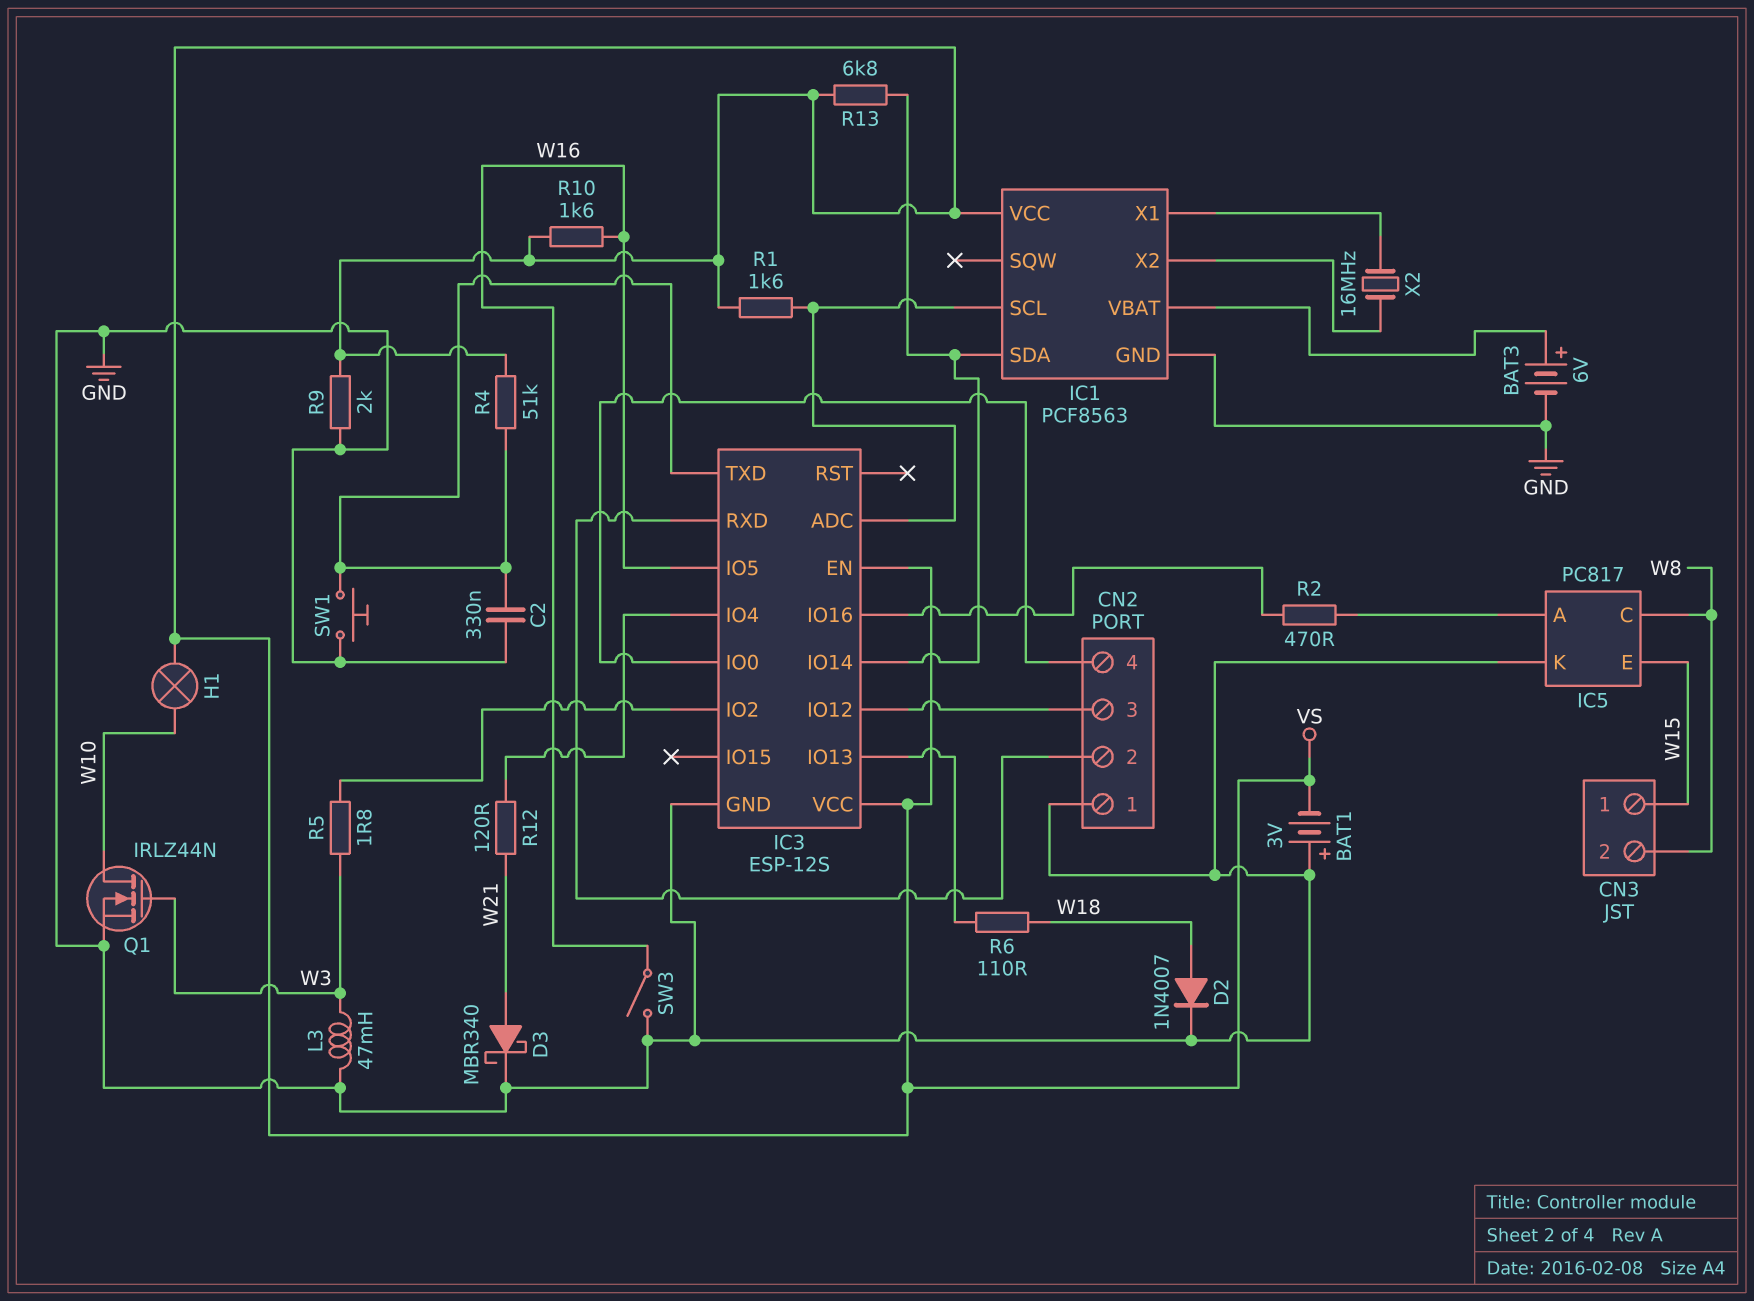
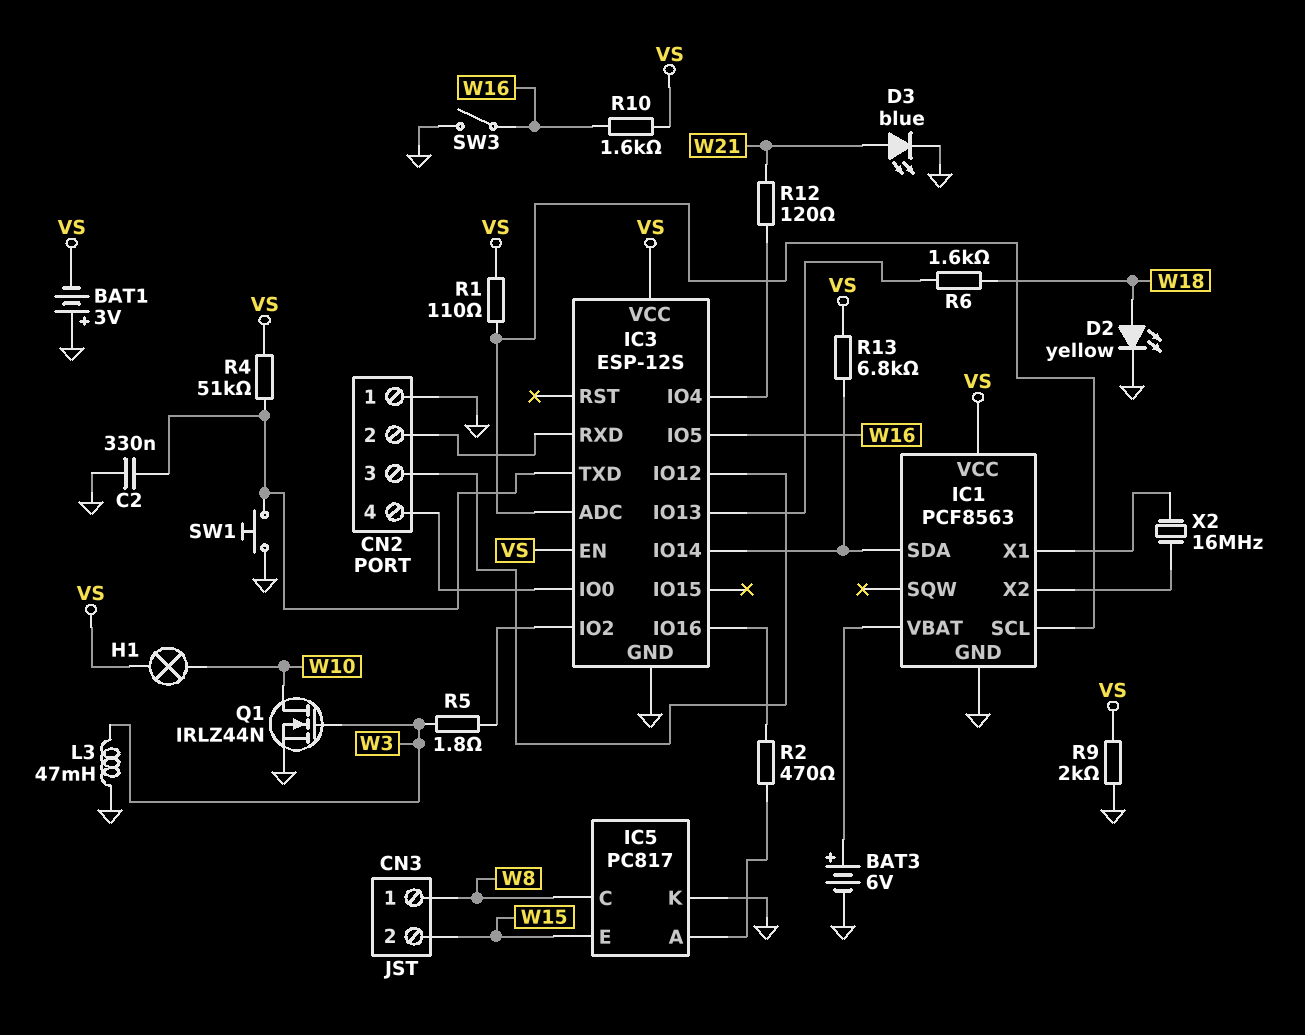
CN3 pin 1: W15 -> W8
CN3 pin 2: W8 -> W15
D2: diode 1N4007 (A W18, K GND) -> LED yellow (A W18, K GND)
D3: schottky MBR340 (A W21, K GND) -> LED blue (A W21, K GND)
R1: 1.6k (IC1/SCL, VS) -> 110 (IC1/SCL, VS)
R6: 110 (IC3/IO13, W18) -> 1.6k (IC3/IO13, W18)

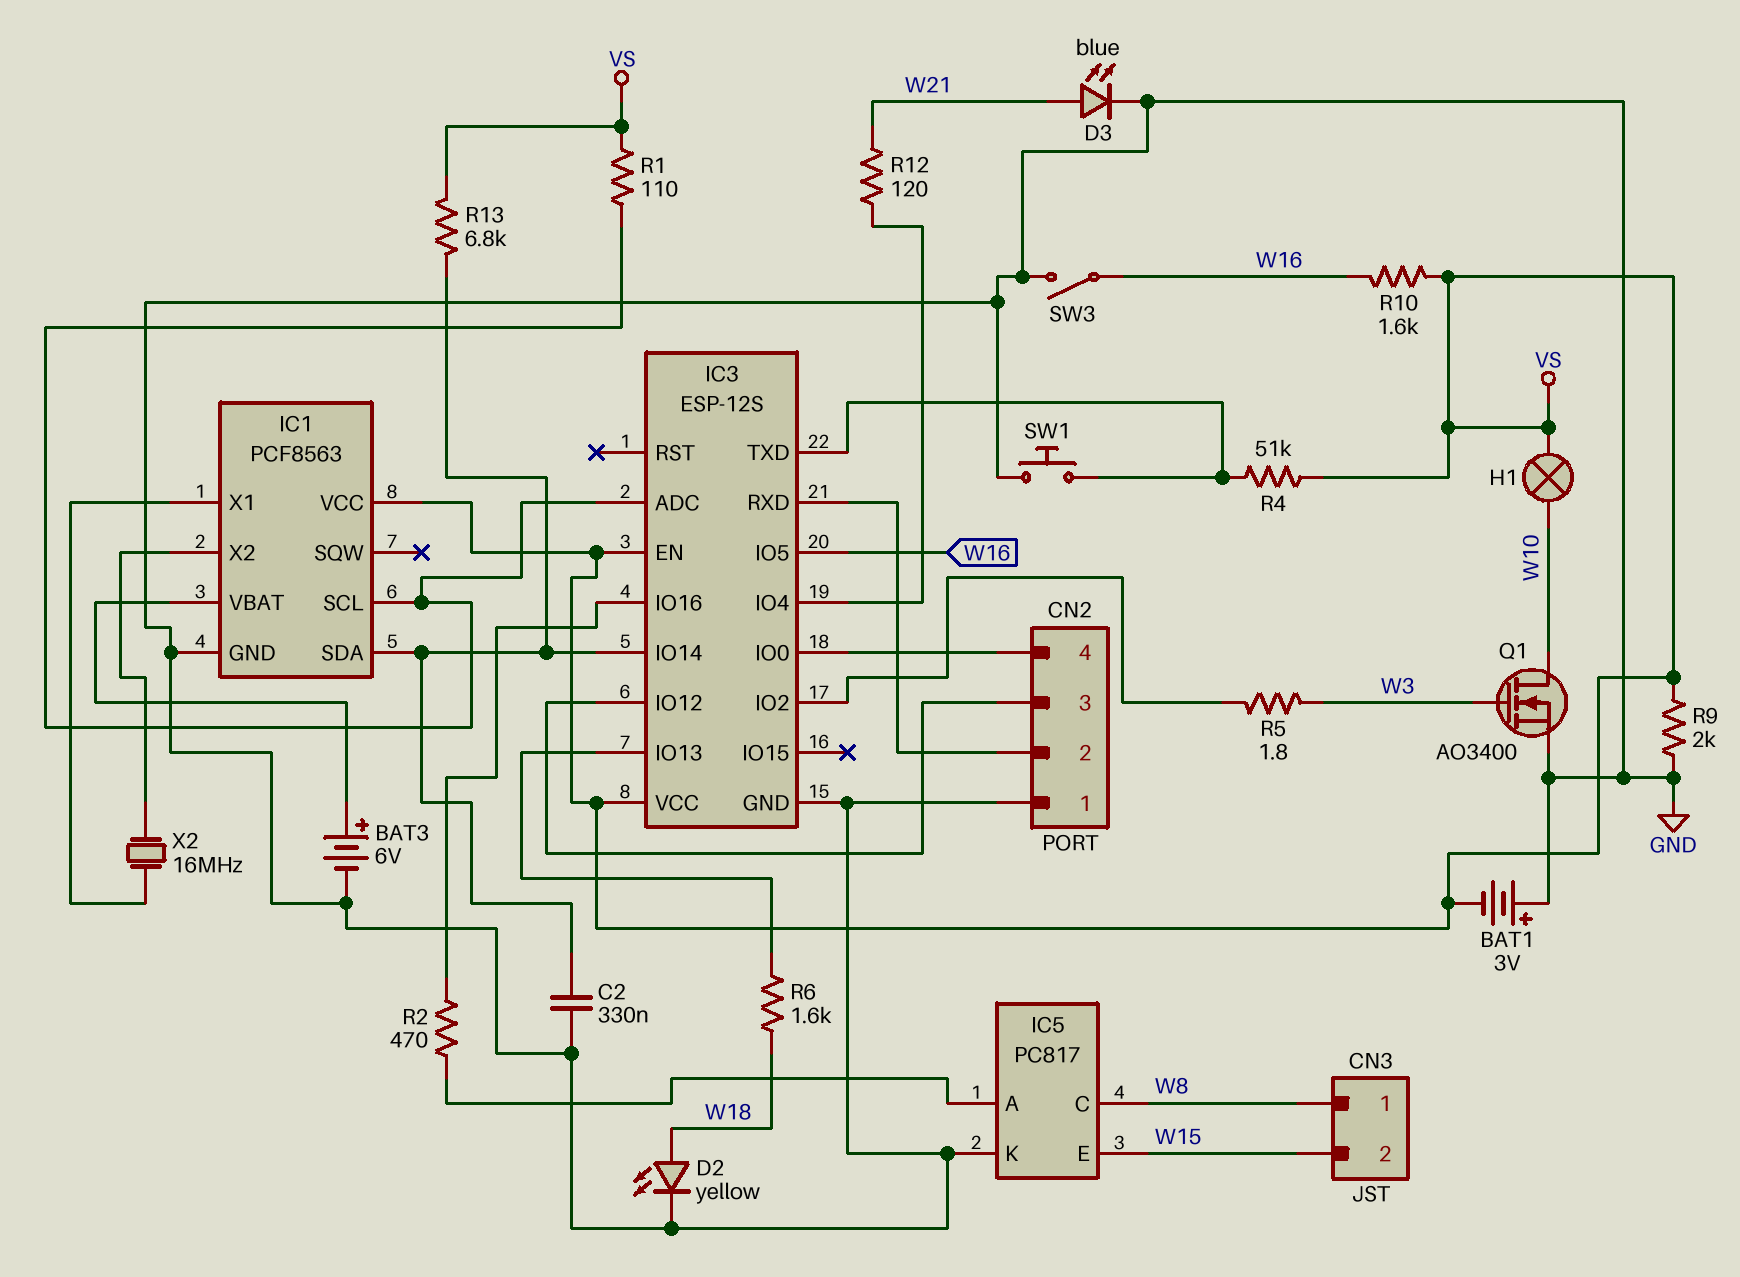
C2: 330nF (GND, IC3/TXD) -> 330nF (GND, IC1/SDA)
L3: 47mH (GND, W3) -> none
Q1: NMOS IRLZ44N (G W3, D W10, S GND) -> NMOS AO3400 (G W3, D W10, S GND)

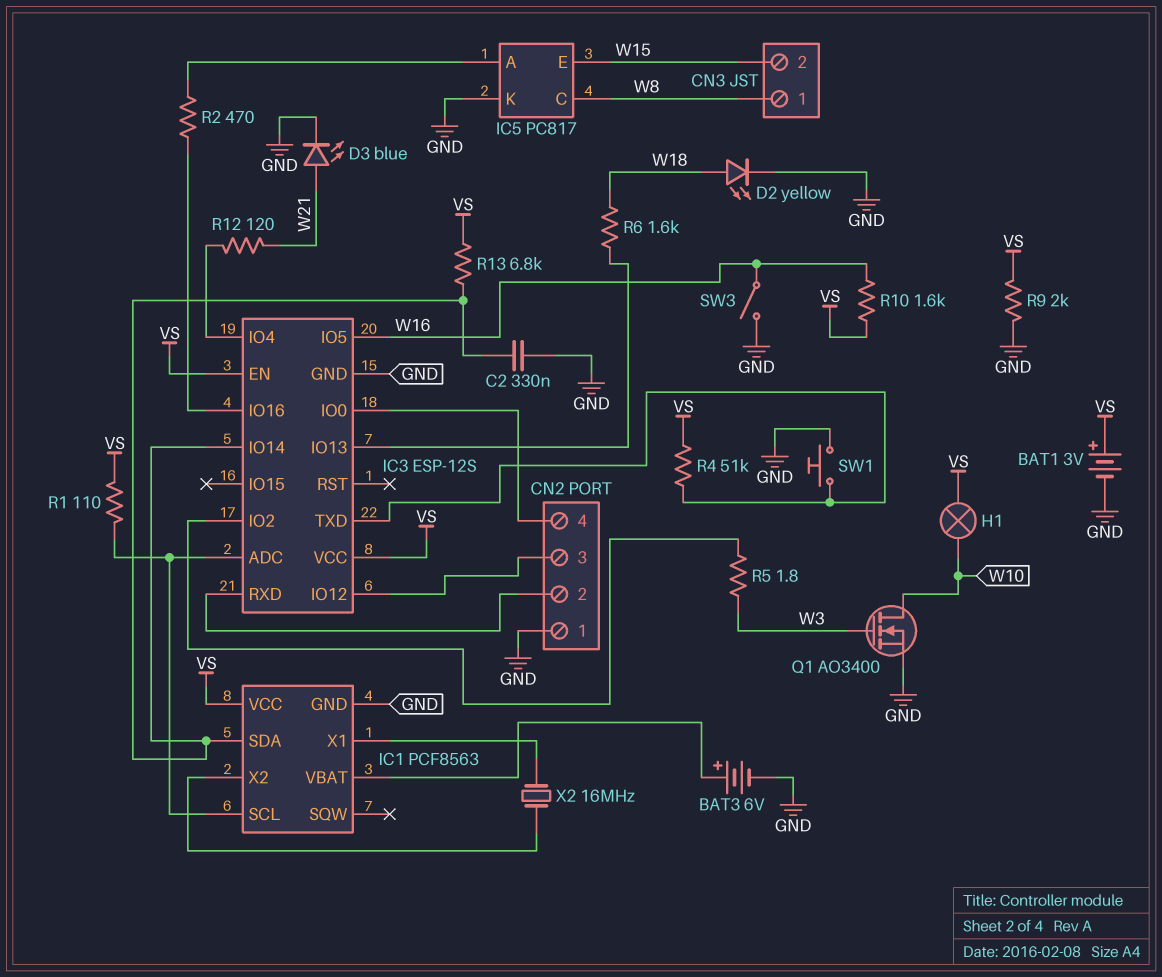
BAT1: 3V (plus GND, minus VS) -> 3V (plus VS, minus GND)

